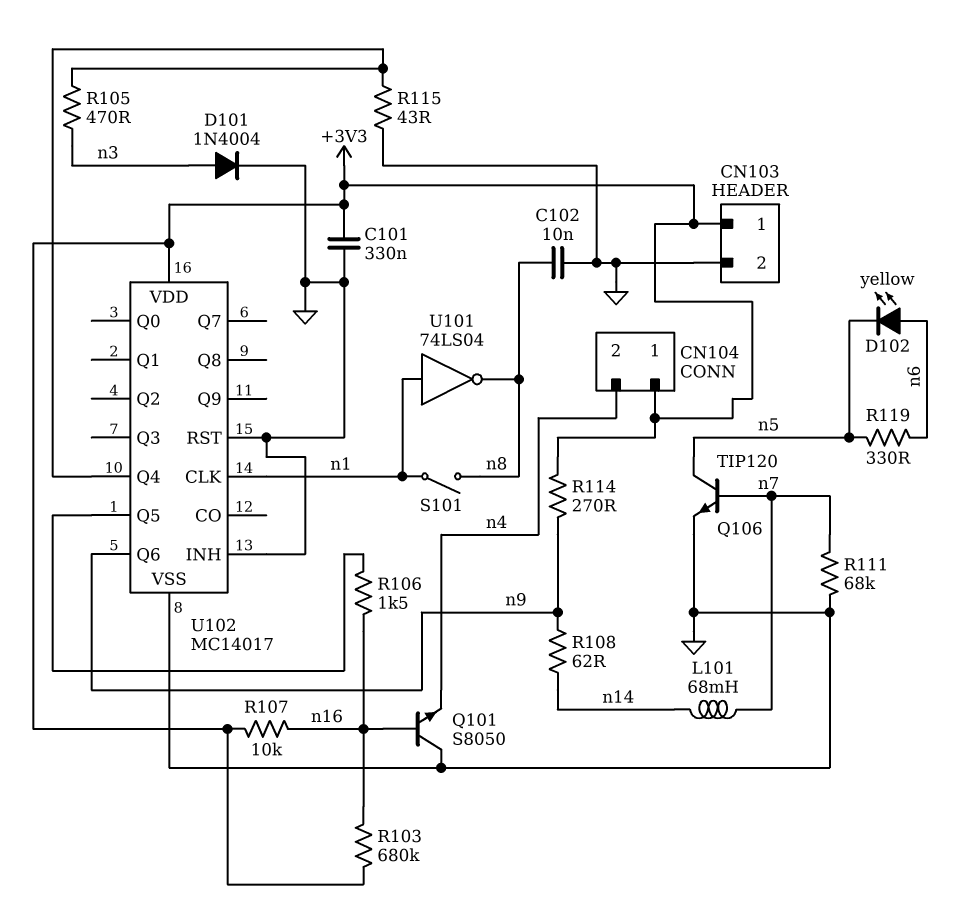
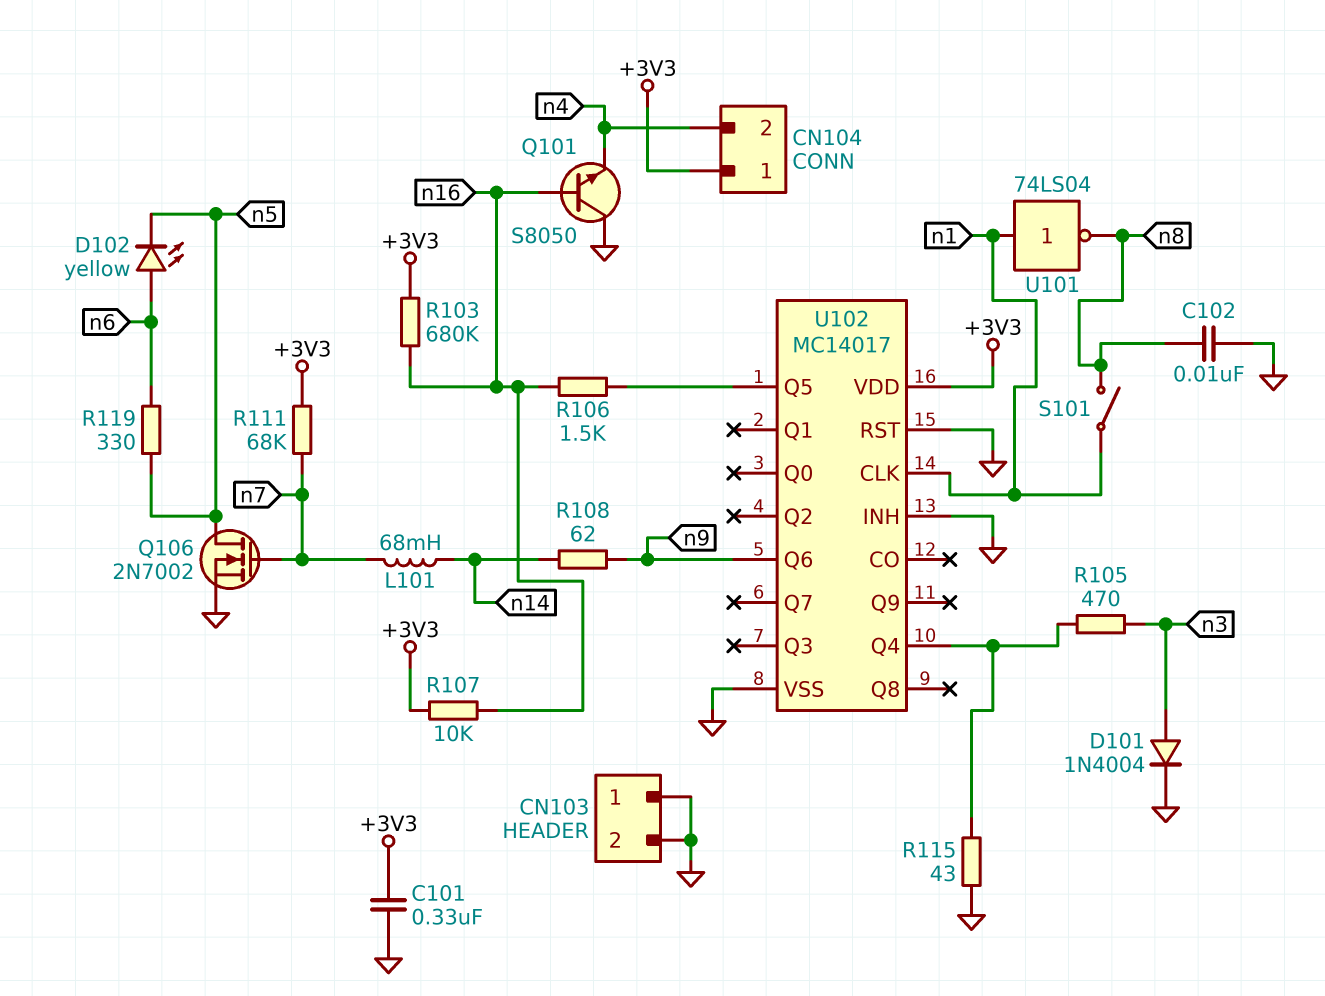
CN103 pin 1: +3V3 -> GND
Q106: NPN TIP120 (B n7, C n5, E GND) -> NMOS 2N7002 (G n7, D n5, S GND)
R111: 68k (GND, n7) -> 68k (+3V3, n7)
R114: 270 (+3V3, n9) -> none

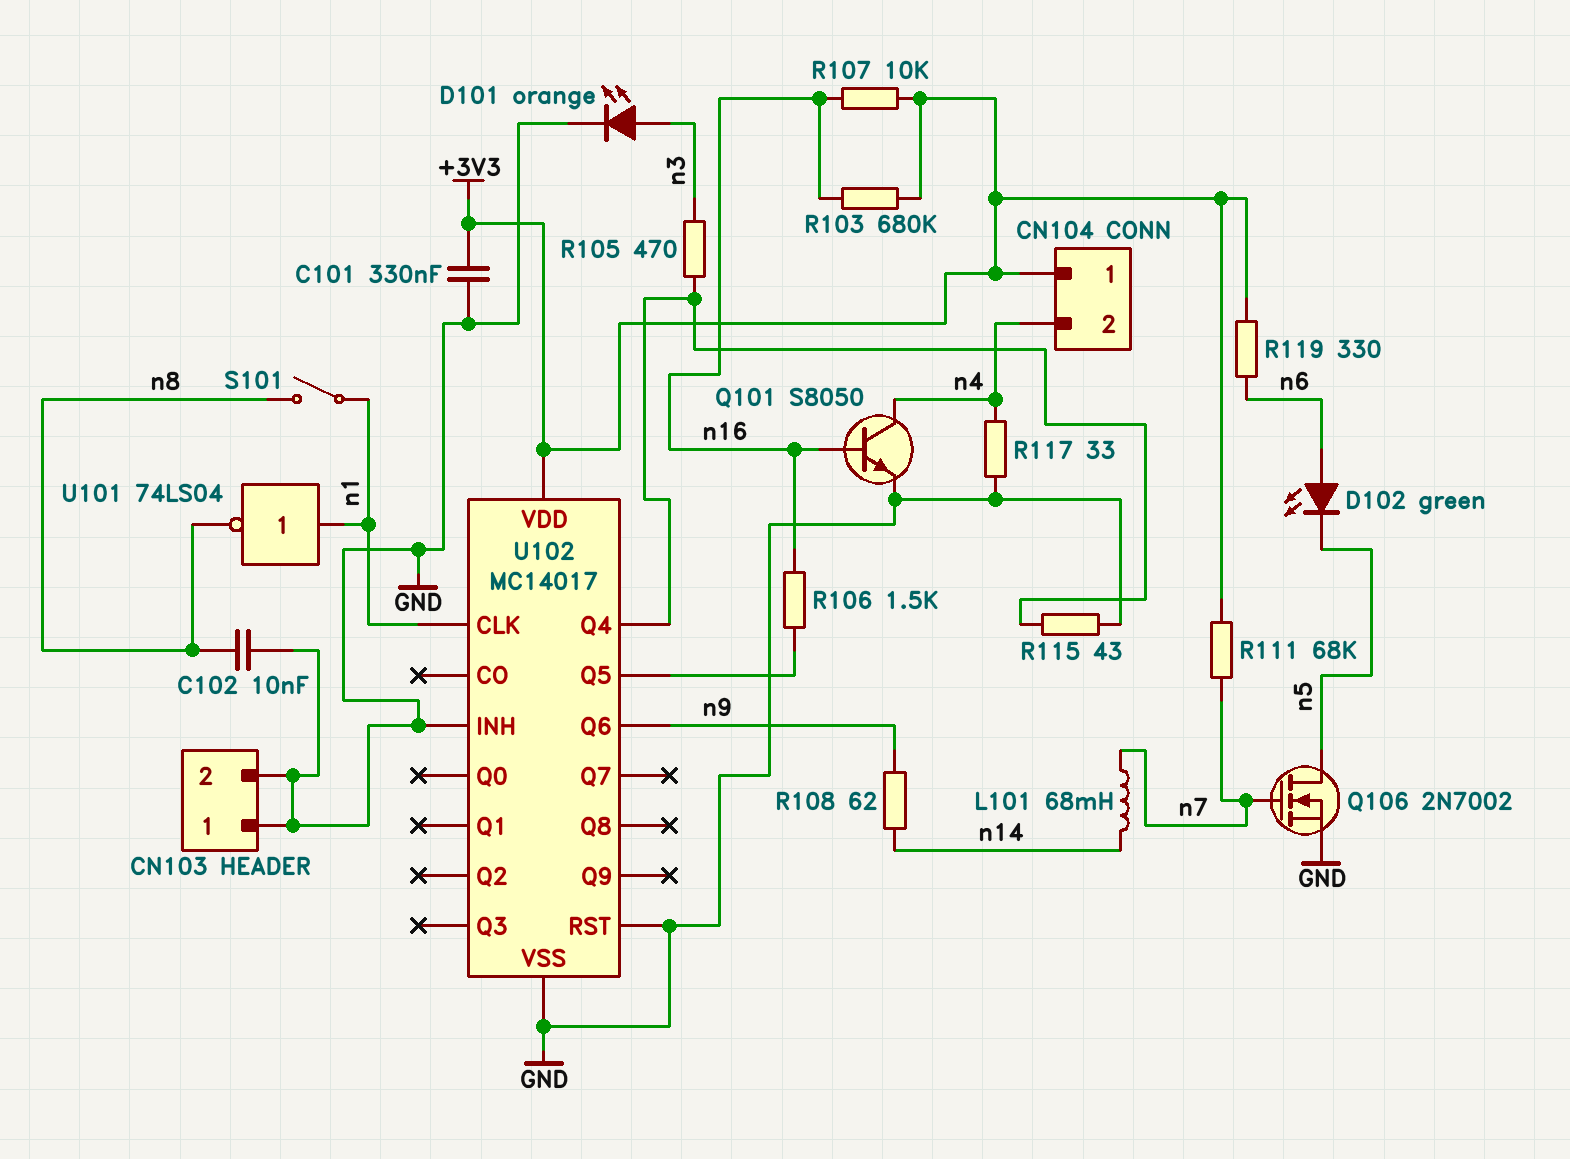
D101: diode 1N4004 (A n3, K GND) -> LED orange (A n3, K GND)
D102: LED yellow (A n6, K n5) -> LED green (A n6, K n5)
Q101: NPN S8050 (B n16, C GND, E n4) -> NPN S8050 (B n16, C n4, E GND)
R117: none -> 33 (GND, n4)
R119: 330 (n5, n6) -> 330 (+3V3, n6)

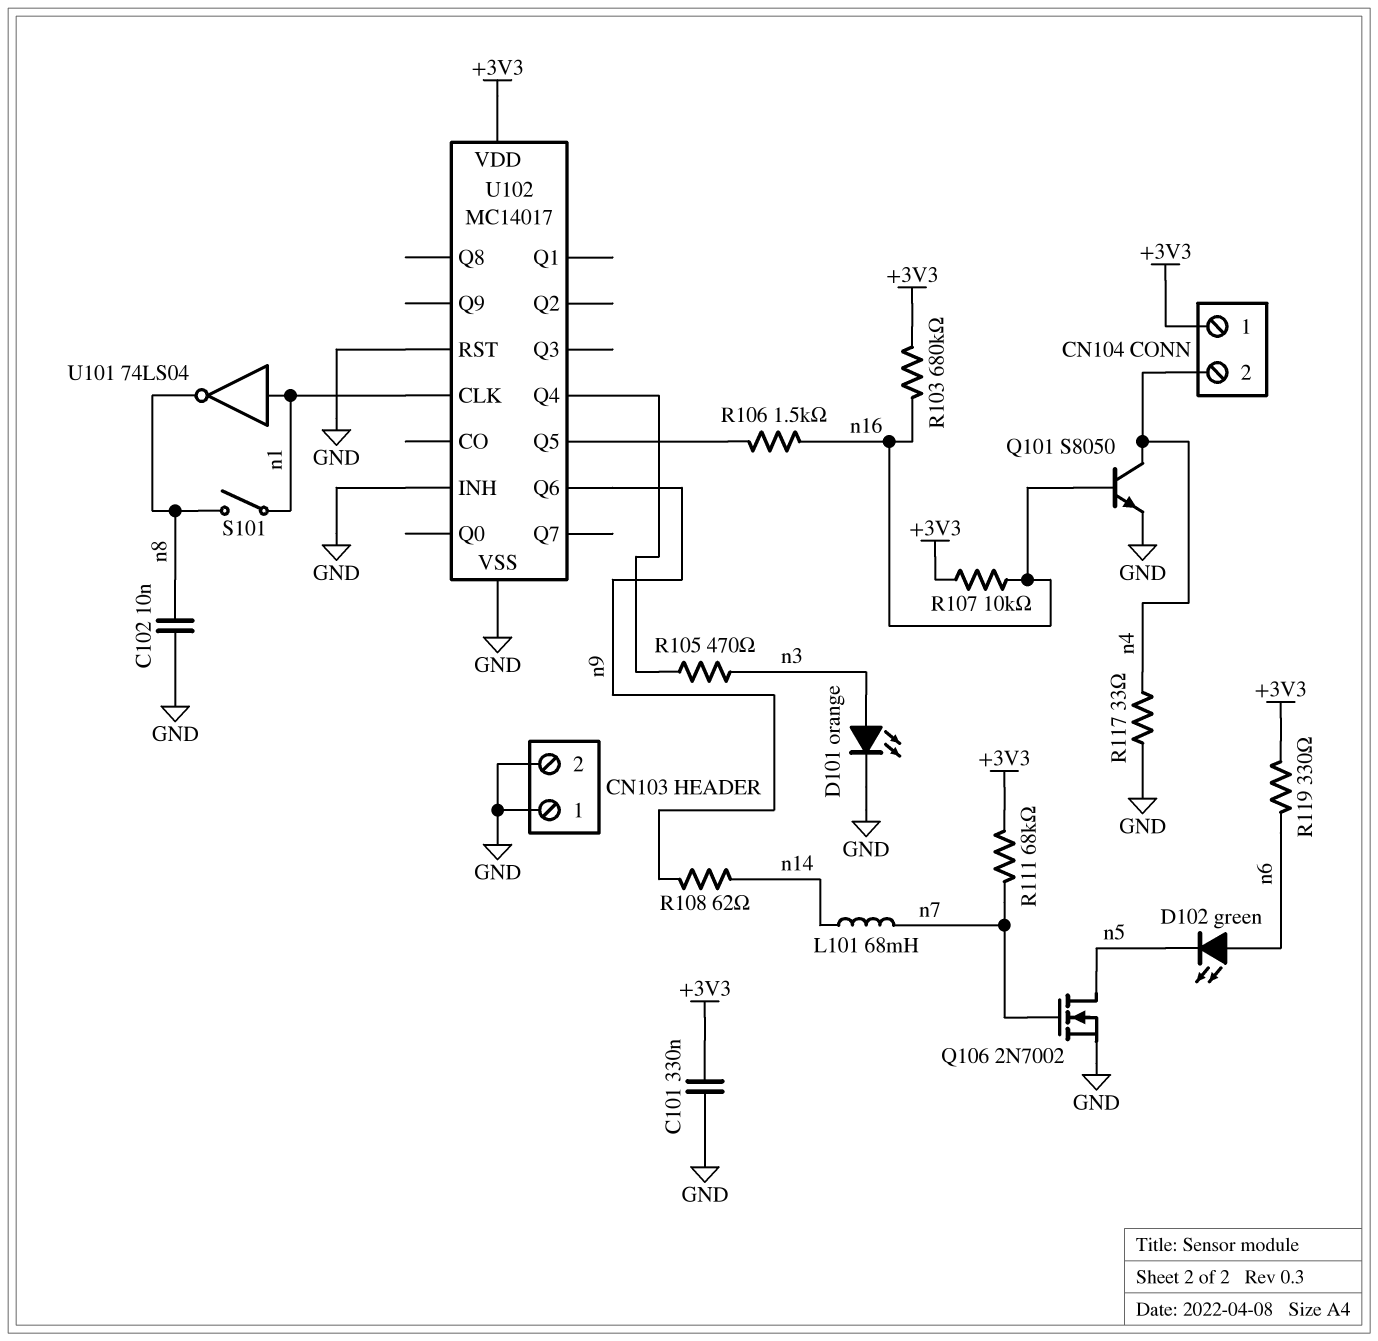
R115: 43 (GND, U102/Q4) -> none

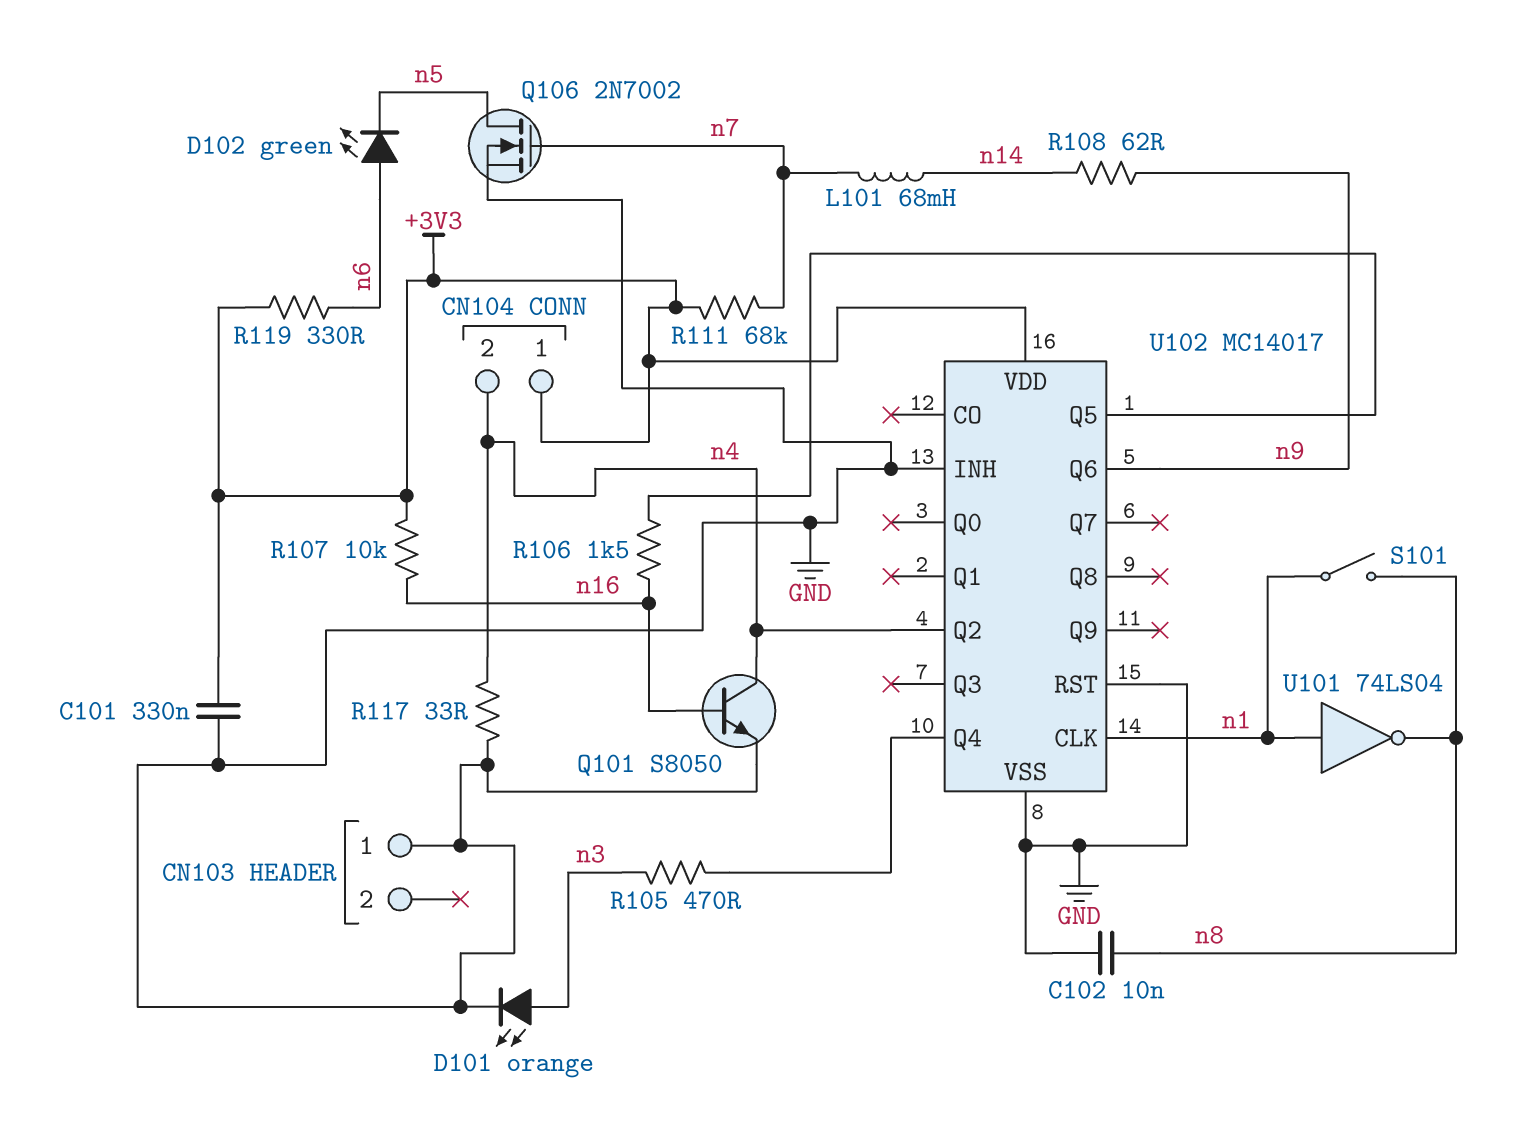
CN103 pin 2: GND -> none
R103: 680k (+3V3, n16) -> none
U102 pin Q2: none -> n4

